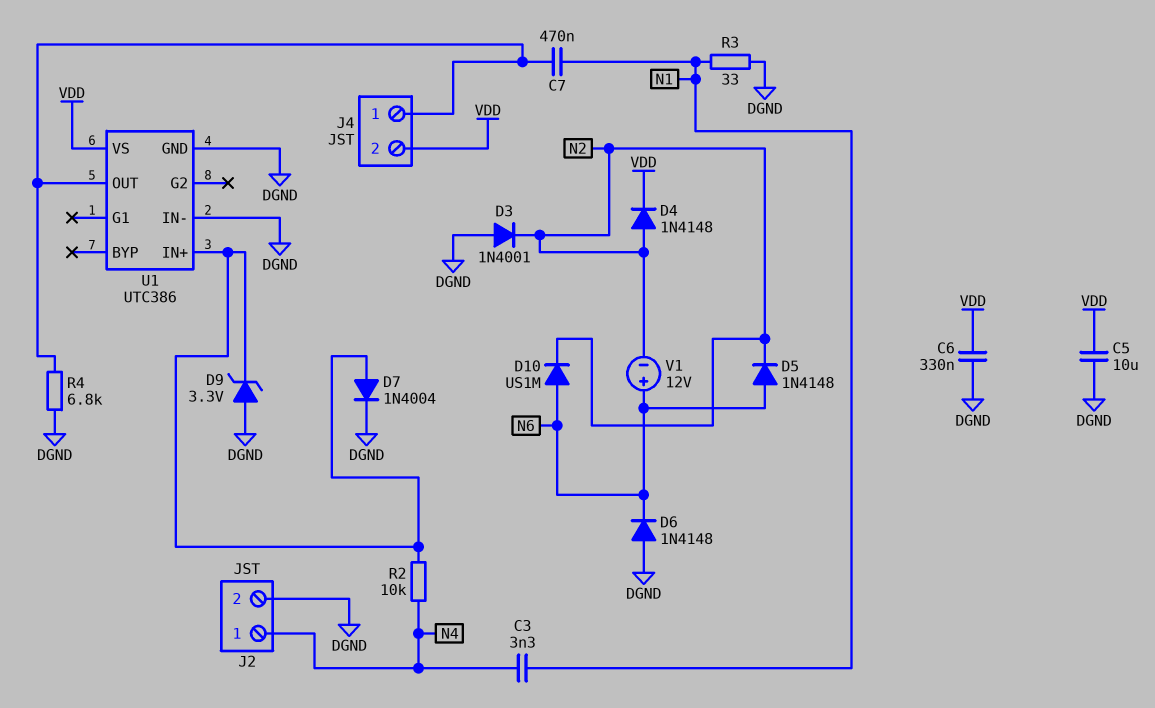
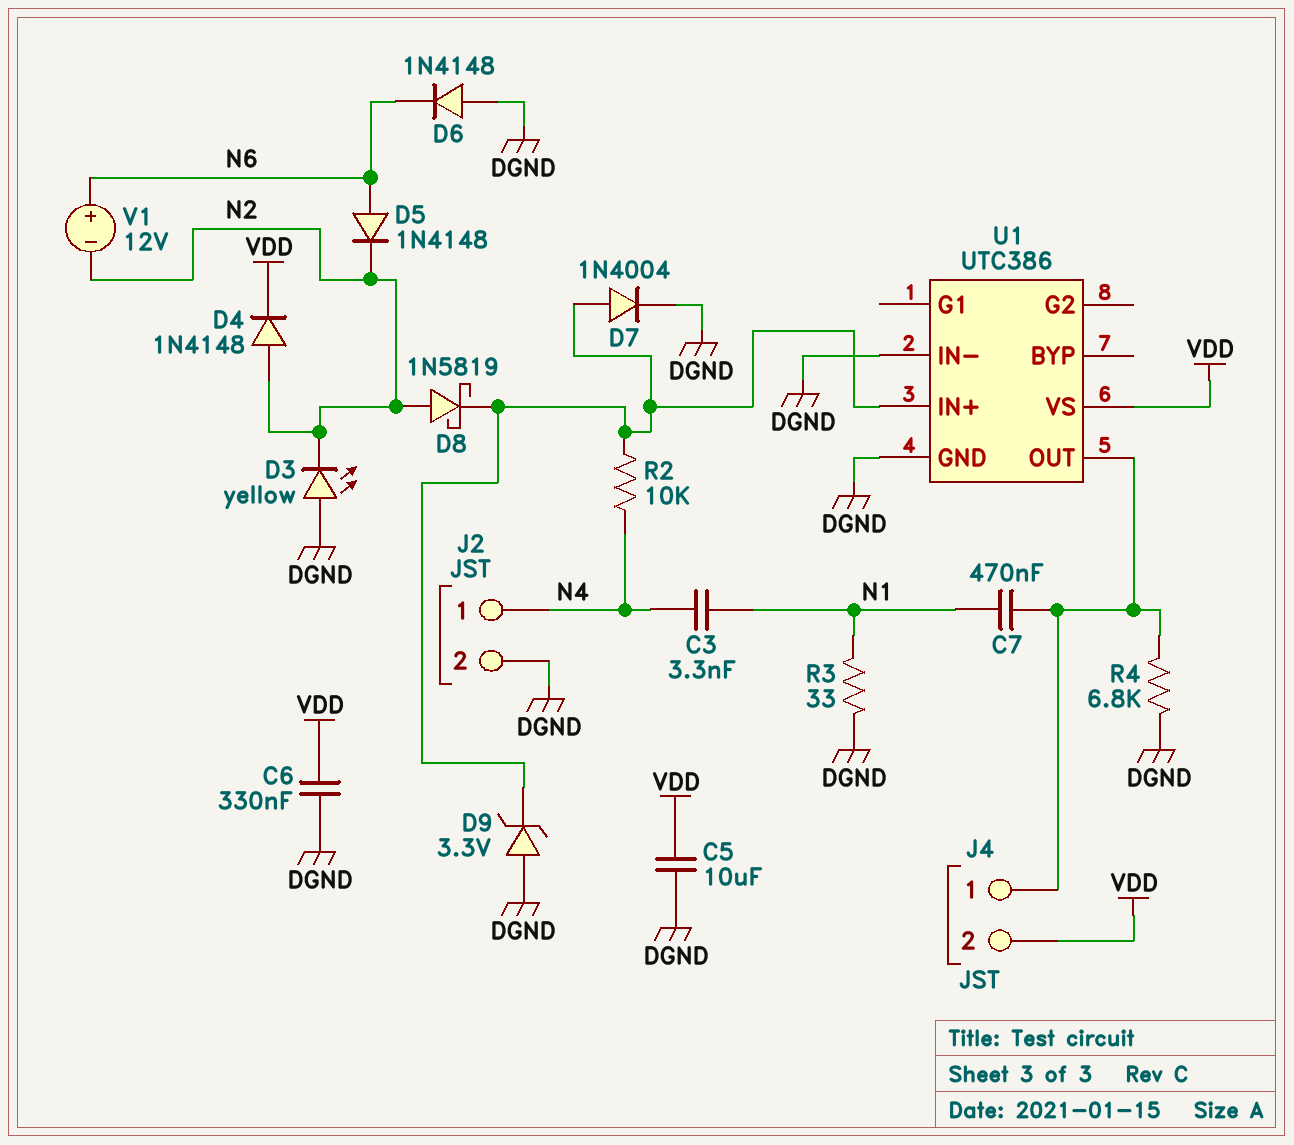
D3: diode 1N4001 (A DGND, K N2) -> LED yellow (A DGND, K N2)
D8: none -> schottky 1N5819 (A N2, K U1/IN+)
D10: diode US1M (A N6, K N2) -> none

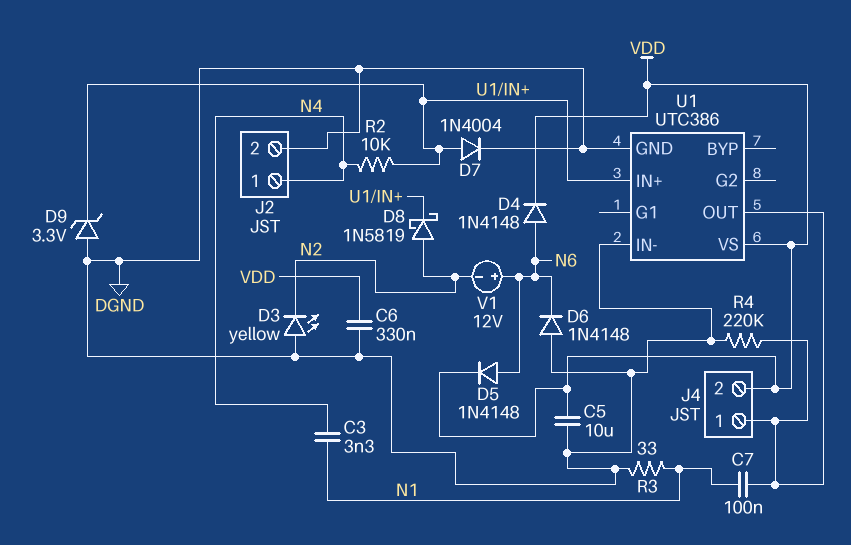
C7: 470nF (J4/1, N1) -> 100nF (J4/1, N1)
D4: diode 1N4148 (A N2, K VDD) -> diode 1N4148 (A N6, K VDD)
D5: diode 1N4148 (A N6, K N2) -> diode 1N4148 (A N6, K VDD)
R4: 6.8k (DGND, J4/1) -> 220k (DGND, J4/1)

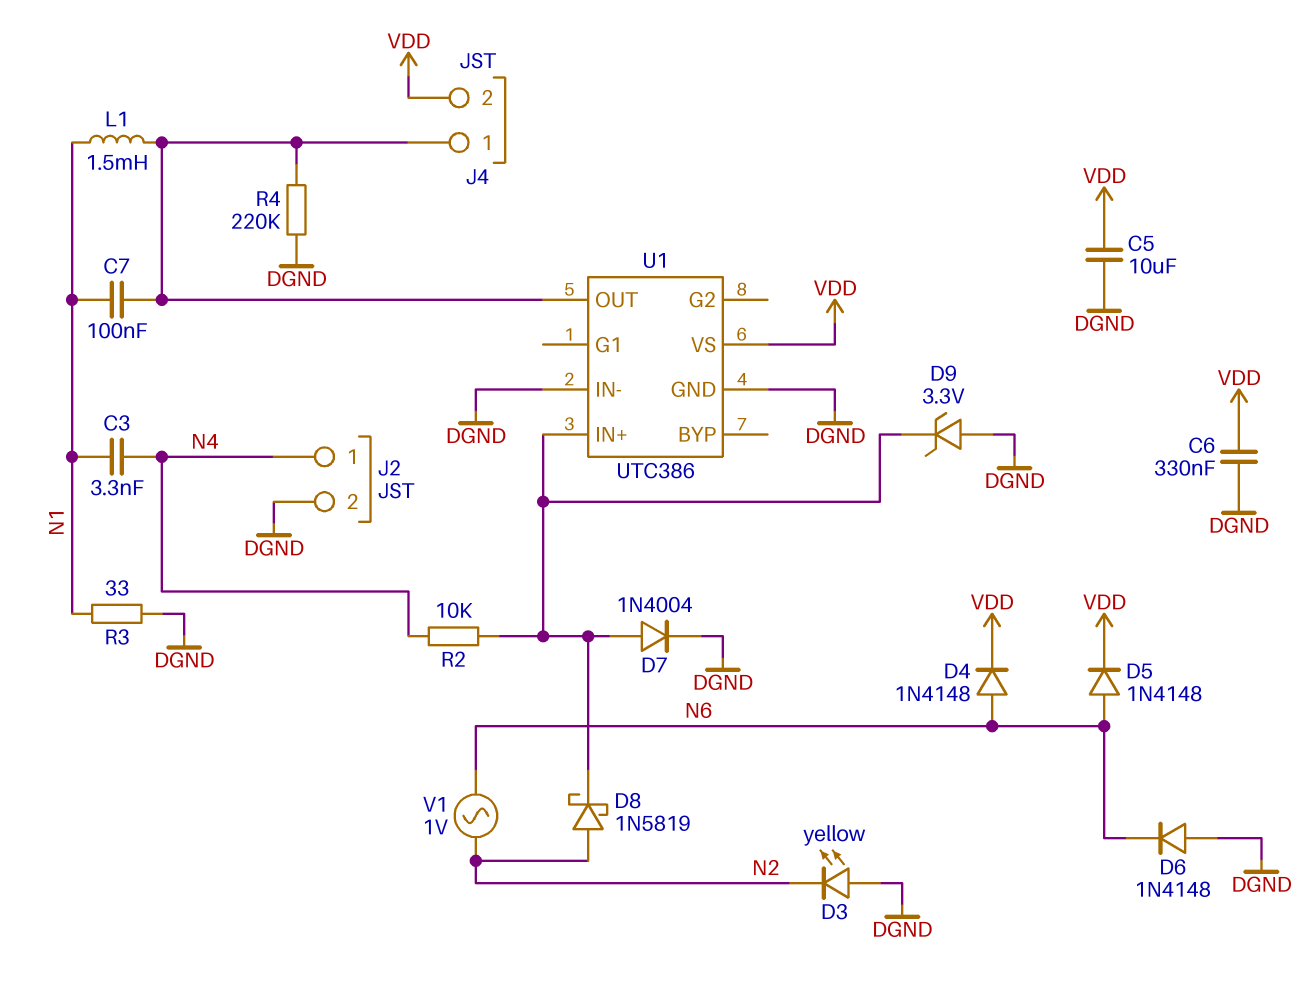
L1: none -> 1.5mH (J4/1, N1)
V1: 12V (plus N6, minus N2) -> AC 1V (N2, N6)

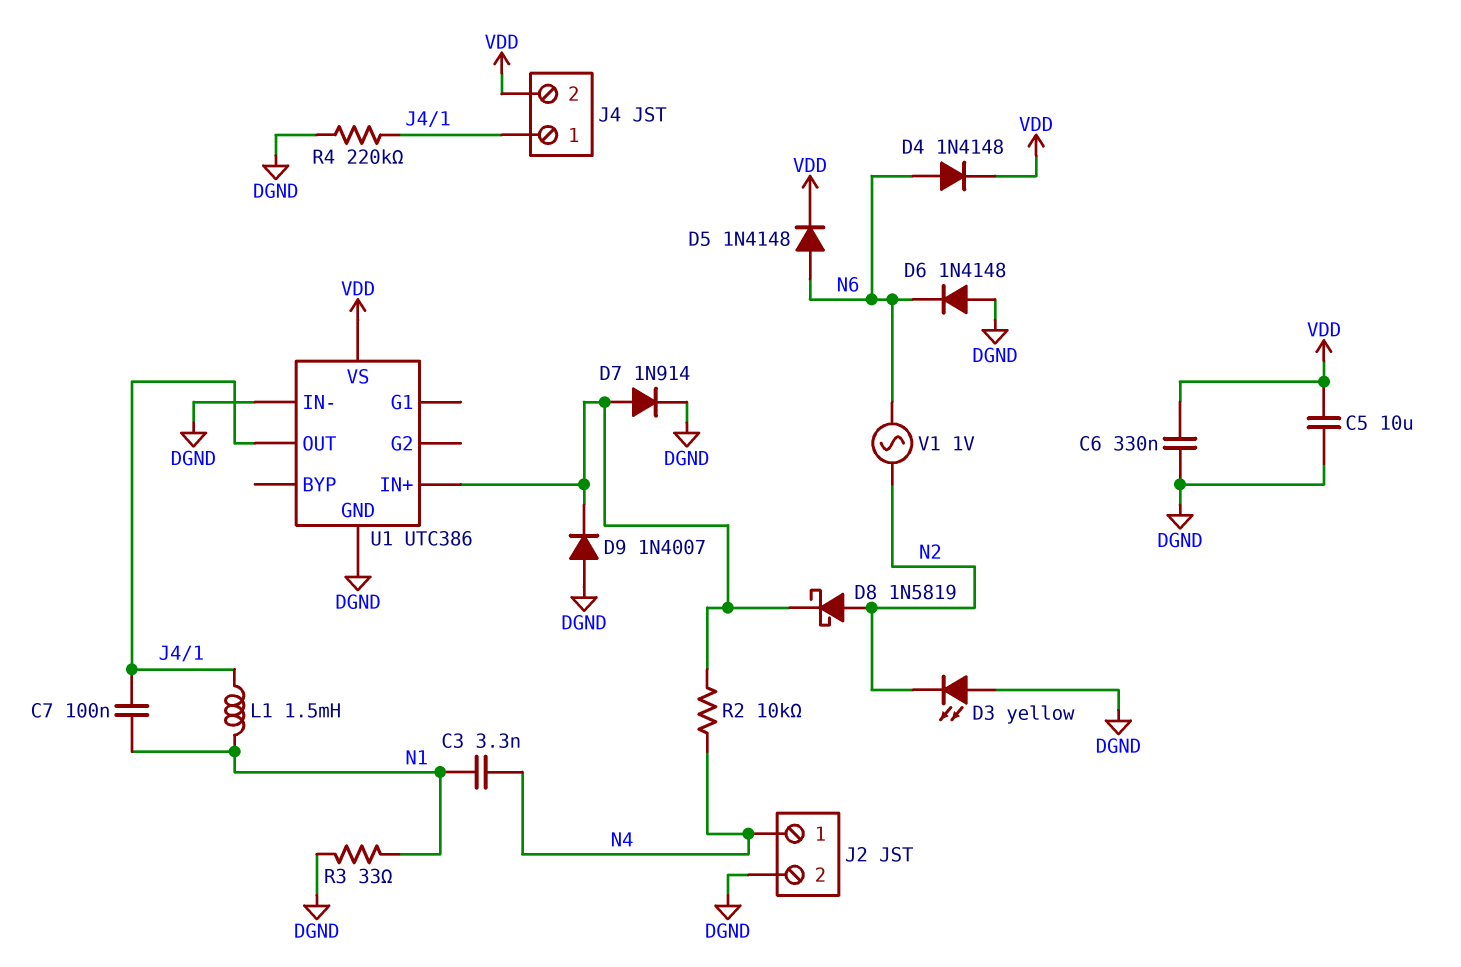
D7: diode 1N4004 (A U1/IN+, K DGND) -> diode 1N914 (A U1/IN+, K DGND)
D9: zener 3.3V (A DGND, K U1/IN+) -> diode 1N4007 (A DGND, K U1/IN+)

